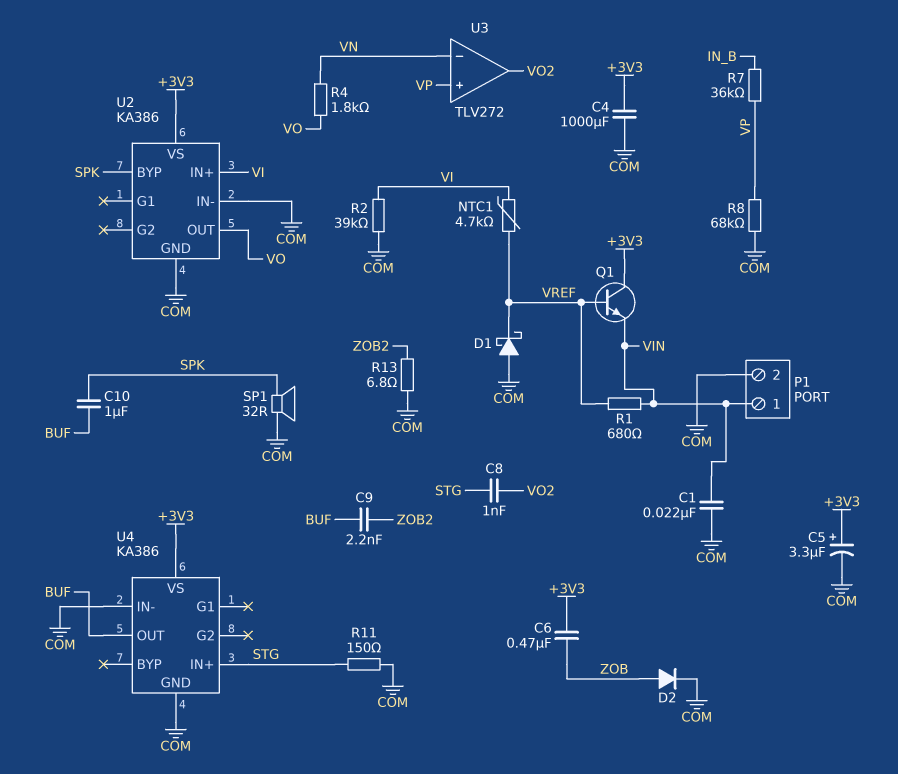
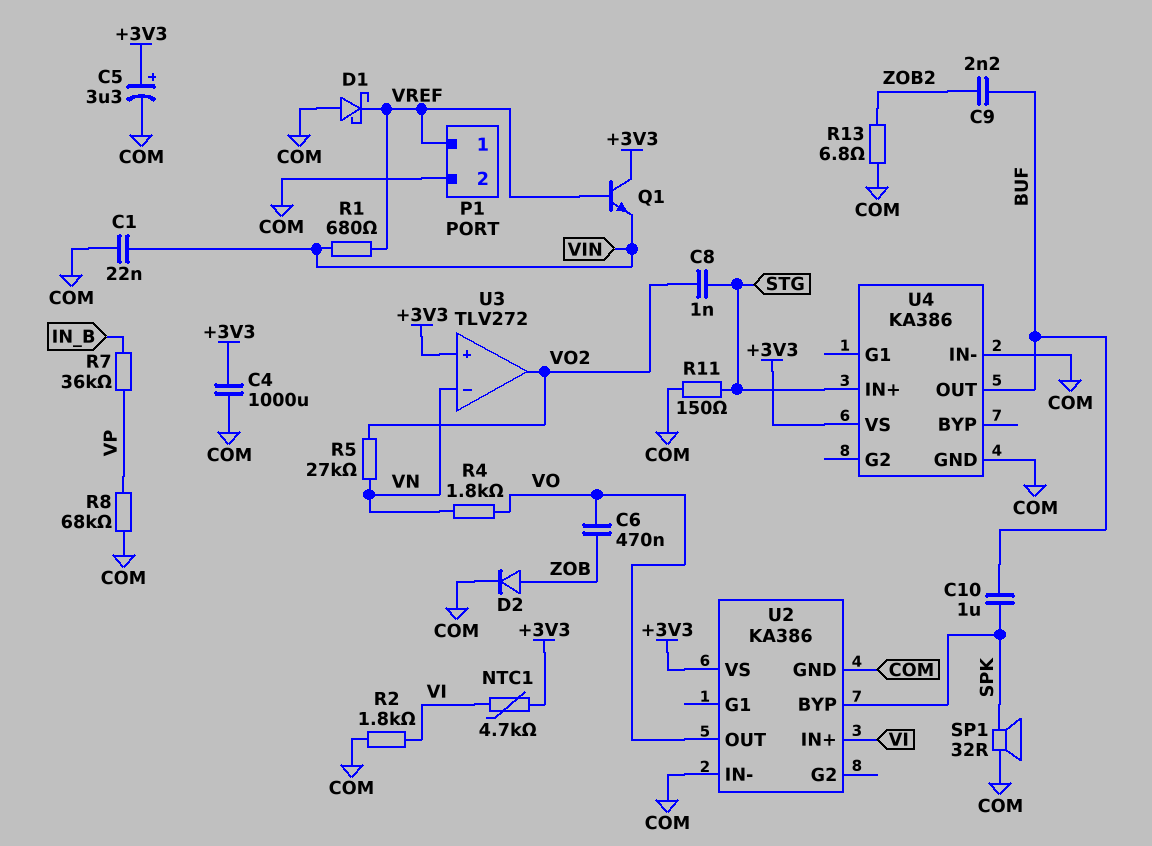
C6: 470nF (+3V3, ZOB) -> 470nF (VO, ZOB)
NTC1: 4.7k (VI, VREF) -> 4.7k (+3V3, VI)
P1 pin 1: VIN -> VREF
R2: 39k (COM, VI) -> 1.8k (COM, VI)
R5: none -> 27k (VN, VO2)
U3 pin in+: VP -> +3V3

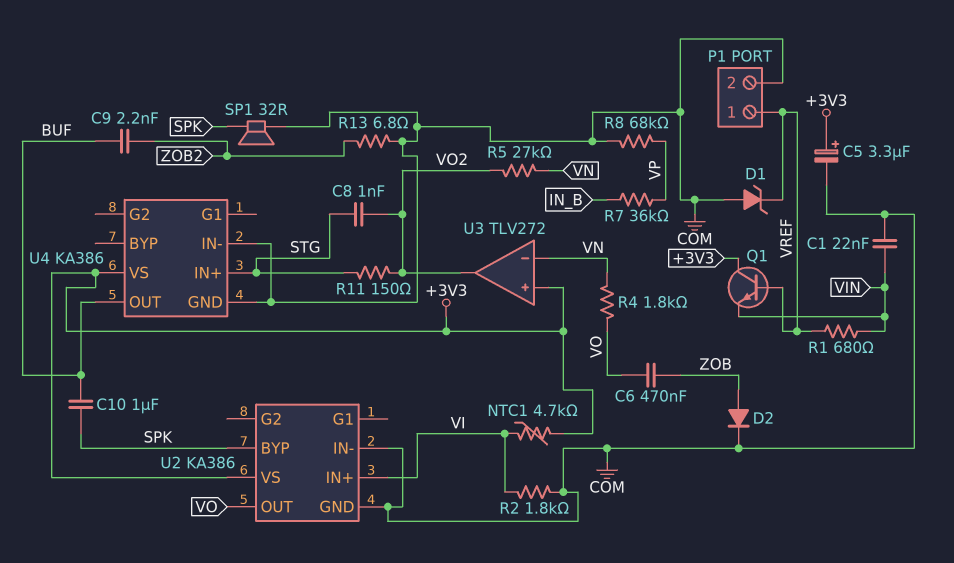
C4: 1000uF (+3V3, COM) -> none
D1: schottky (A COM, K VREF) -> zener (A COM, K VREF)
R11: 150 (COM, STG) -> 150 (STG, VO2)

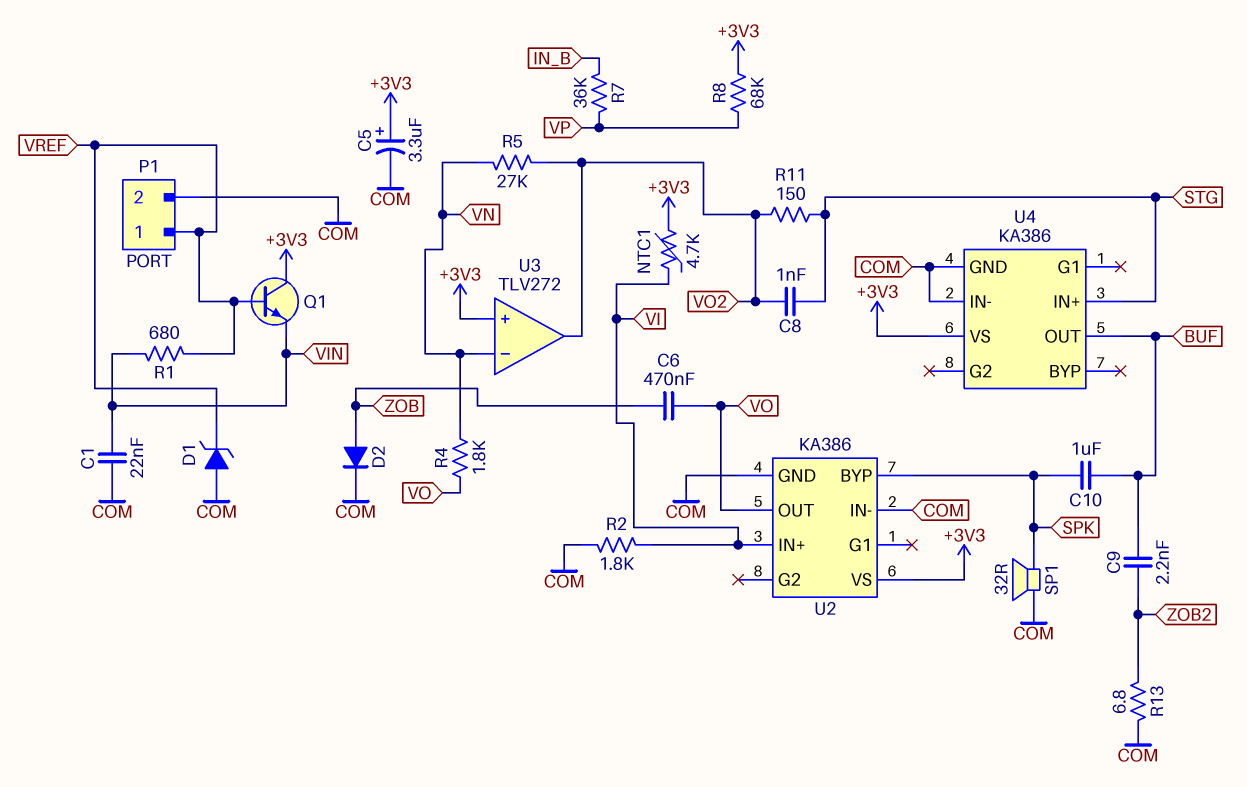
R8: 68k (COM, VP) -> 68k (+3V3, VP)

